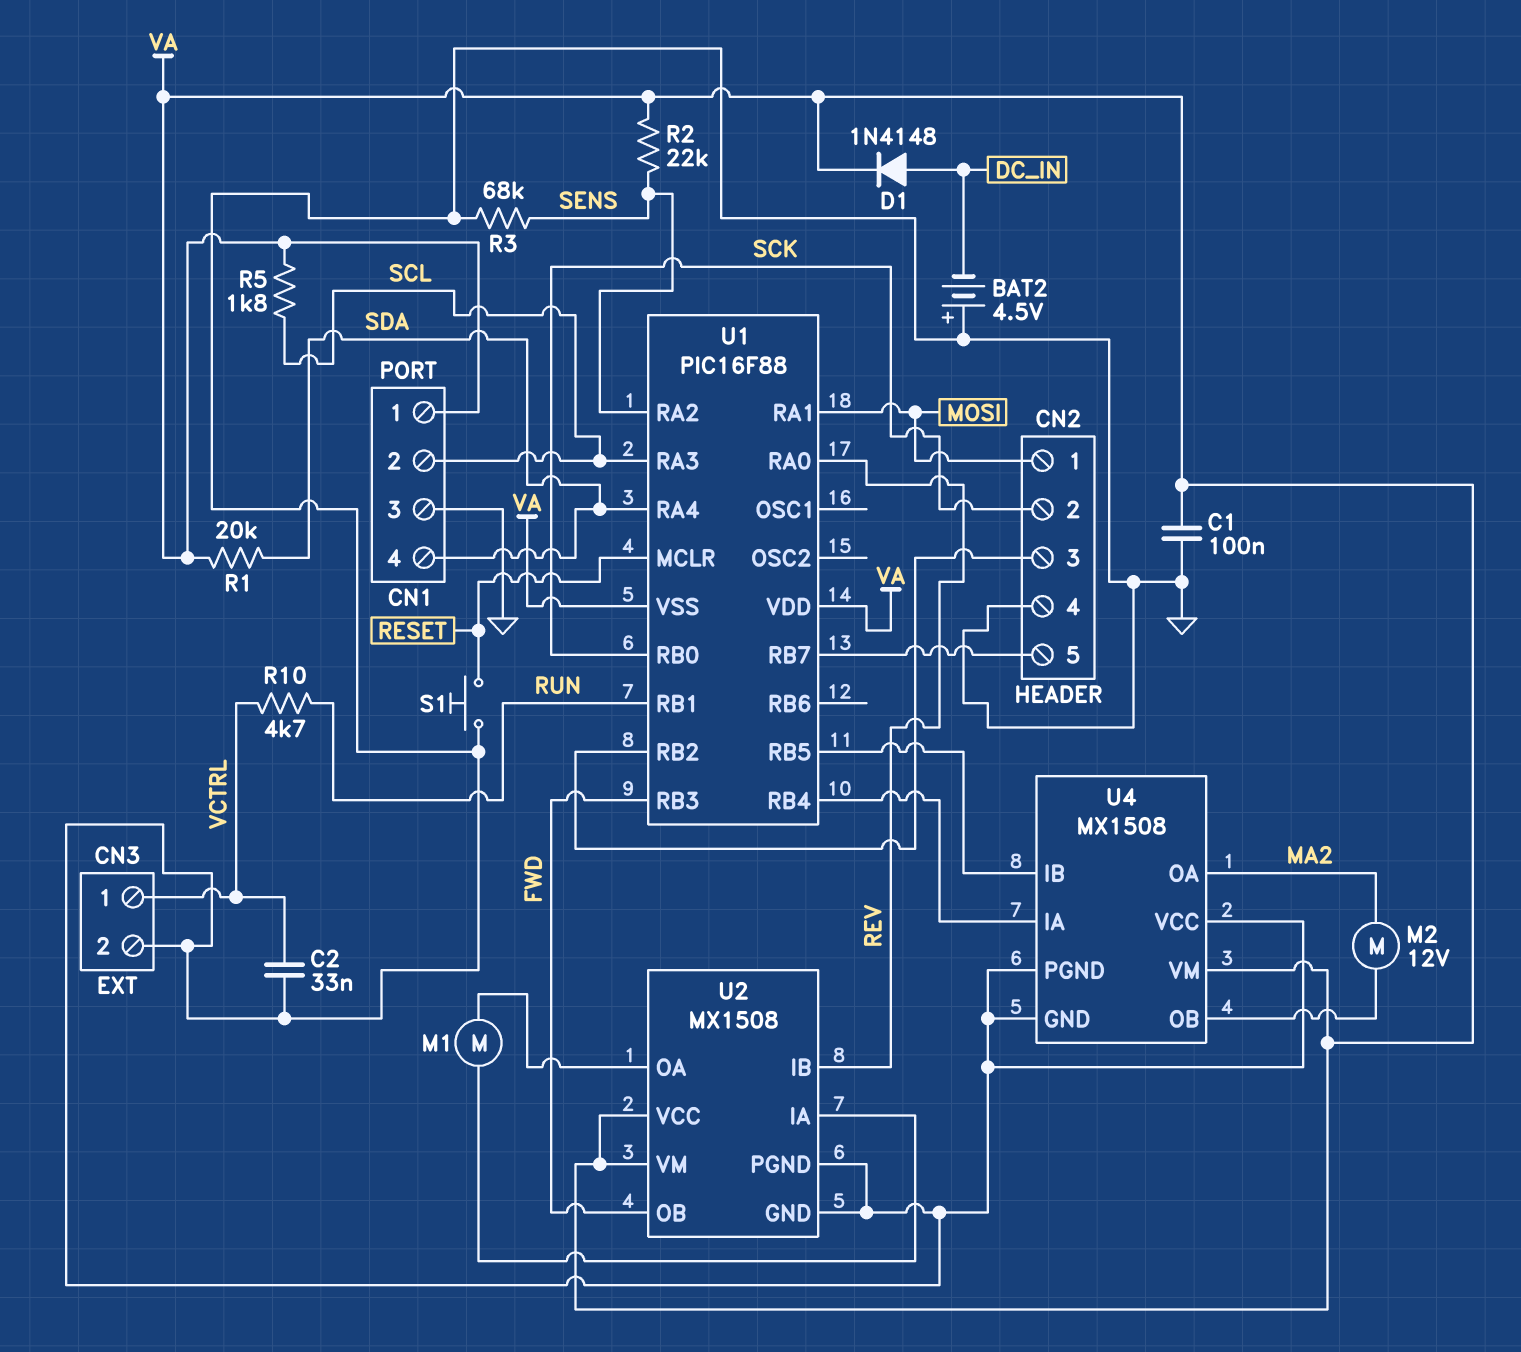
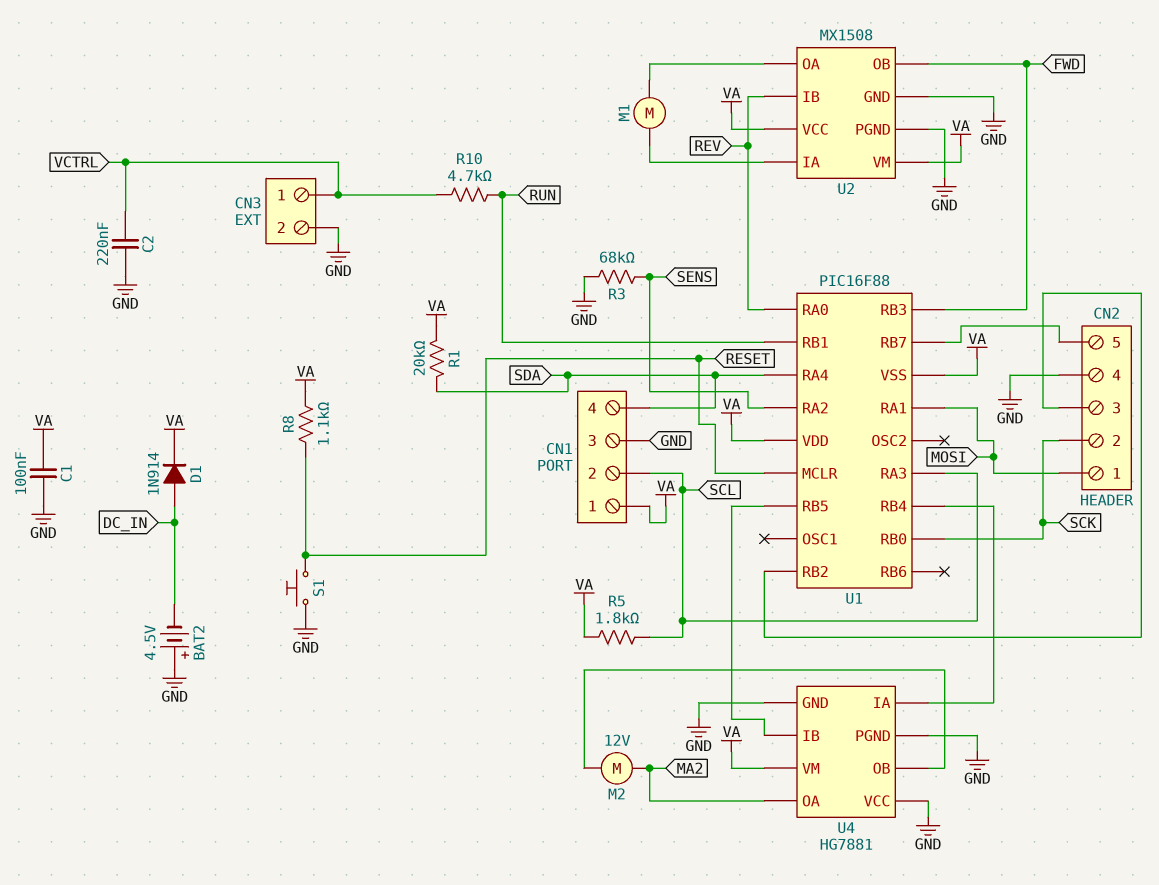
C2: 33nF (GND, VCTRL) -> 220nF (GND, VCTRL)
D1: diode 1N4148 (A DC_IN, K VA) -> diode 1N914 (A DC_IN, K VA)
R2: 22k (SENS, VA) -> none
R8: none -> 1.1k (RESET, VA)
U4: MX1508 -> HG7881

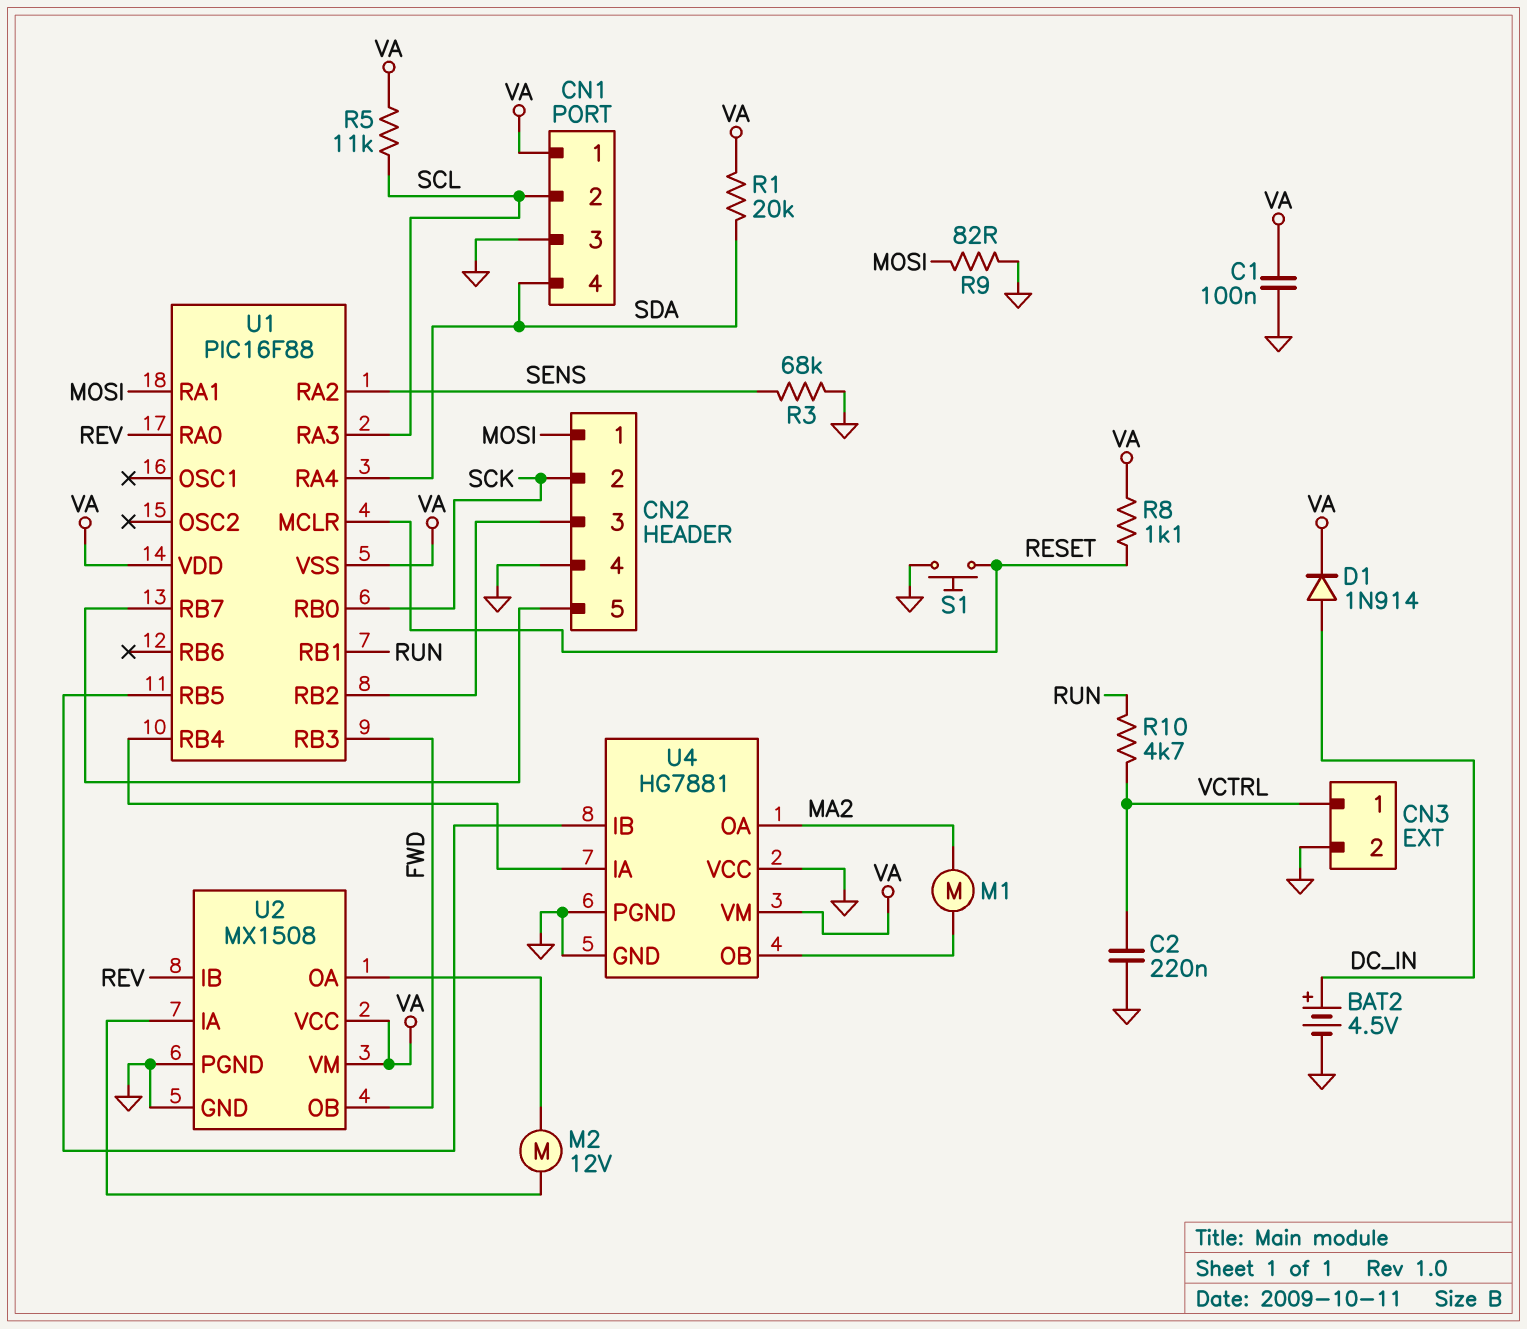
BAT2: 4.5V (plus GND, minus DC_IN) -> 4.5V (plus DC_IN, minus GND)
M1: motor (U2/IA, U2/OA) -> motor (MA2, U4/OB)
M2: motor 12V (MA2, U4/OB) -> motor 12V (U2/IA, U2/OA)
R5: 1.8k (SCL, VA) -> 11k (SCL, VA)
R9: none -> 82 (GND, MOSI)

